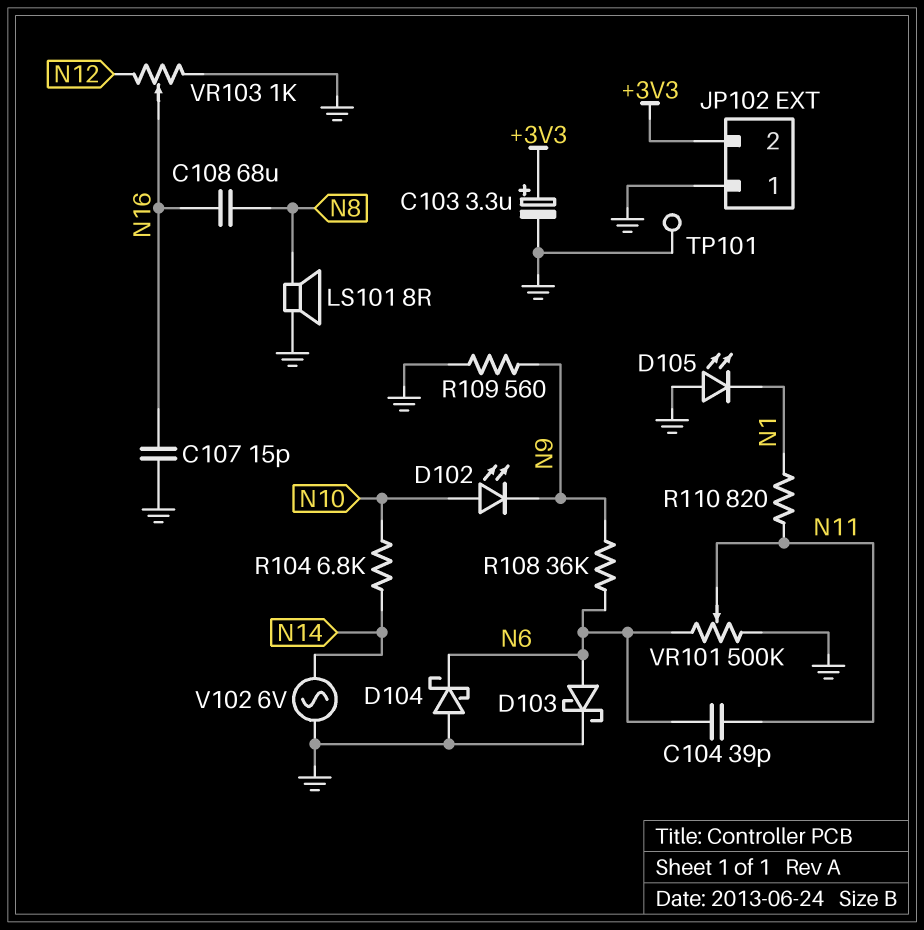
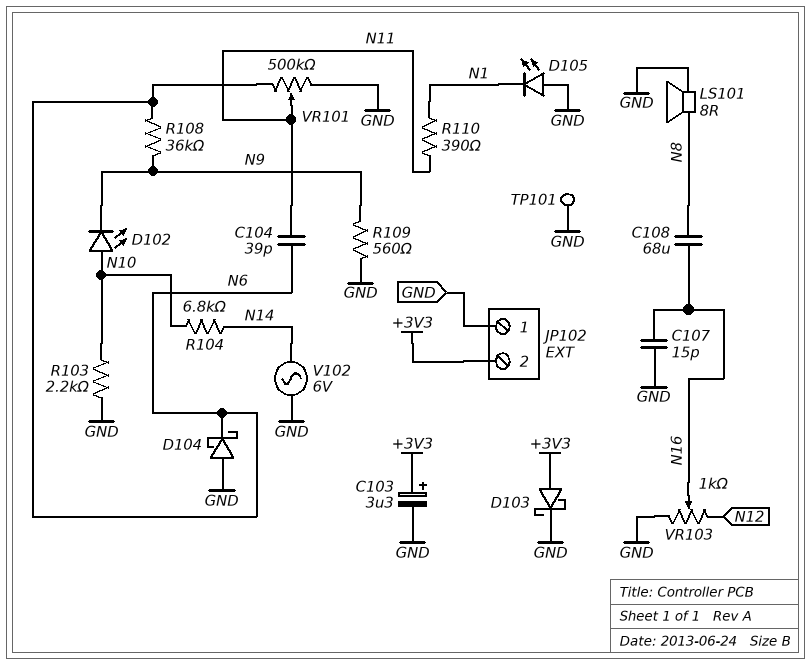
D103: schottky (A N6, K GND) -> schottky (A +3V3, K GND)
R103: none -> 2.2k (GND, N10)
R110: 820 (N1, N11) -> 390 (N1, N11)

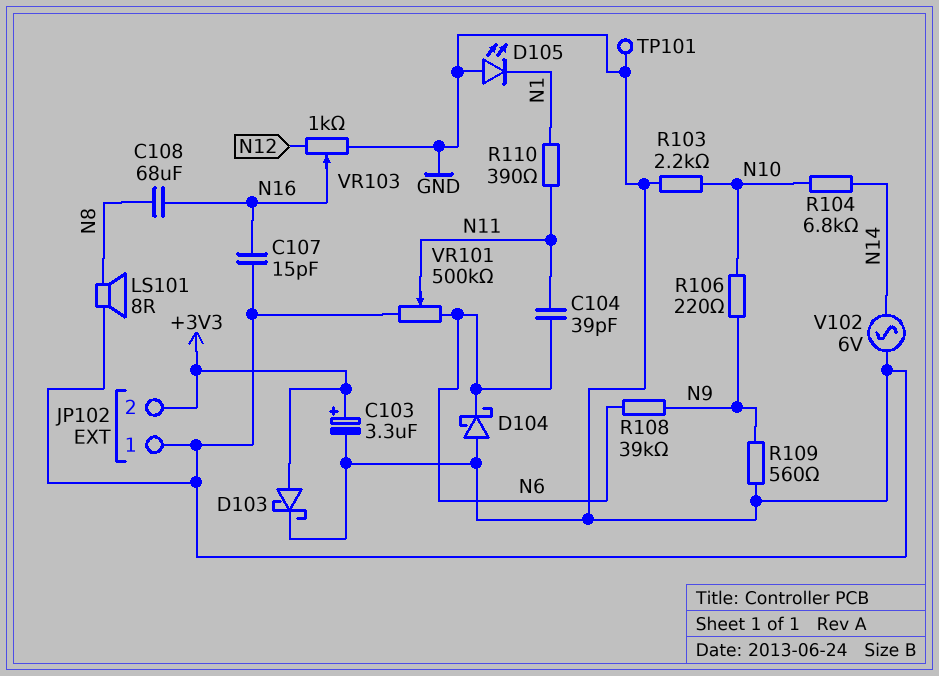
D102: LED (A N10, K N9) -> none
R106: none -> 220 (N9, N10)
R108: 36k (N6, N9) -> 39k (N6, N9)

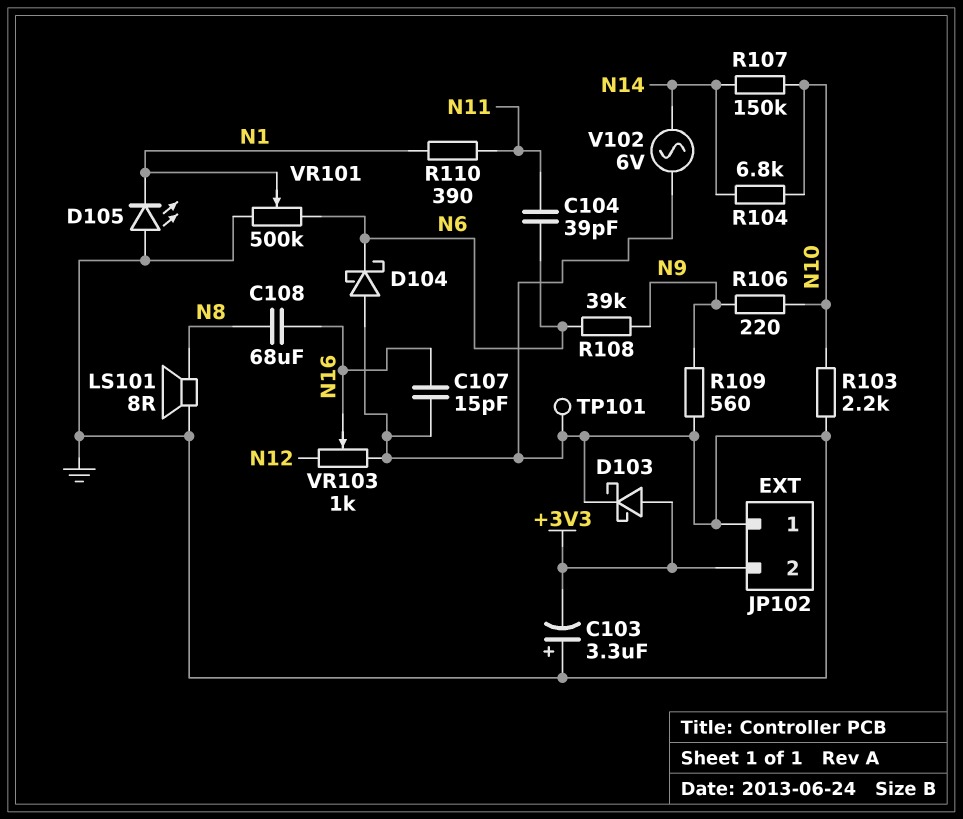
C103: 3.3uF (plus +3V3, minus GND) -> 3.3uF (plus GND, minus +3V3)
R107: none -> 150k (N10, N14)
VR101: 500k (GND, N6, wiper N11) -> 500k (GND, N6, wiper N1)

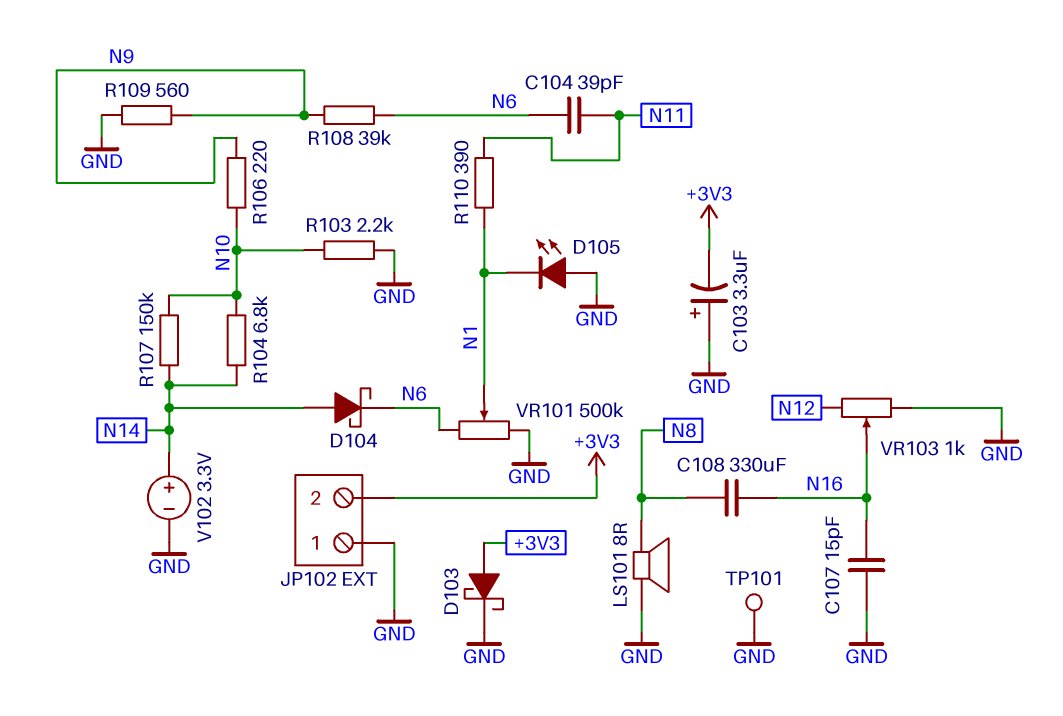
C108: 68uF (N8, N16) -> 330uF (N8, N16)
D104: schottky (A GND, K N6) -> schottky (A N14, K N6)
V102: AC 6V (GND, N14) -> 3.3V (plus N14, minus GND)

